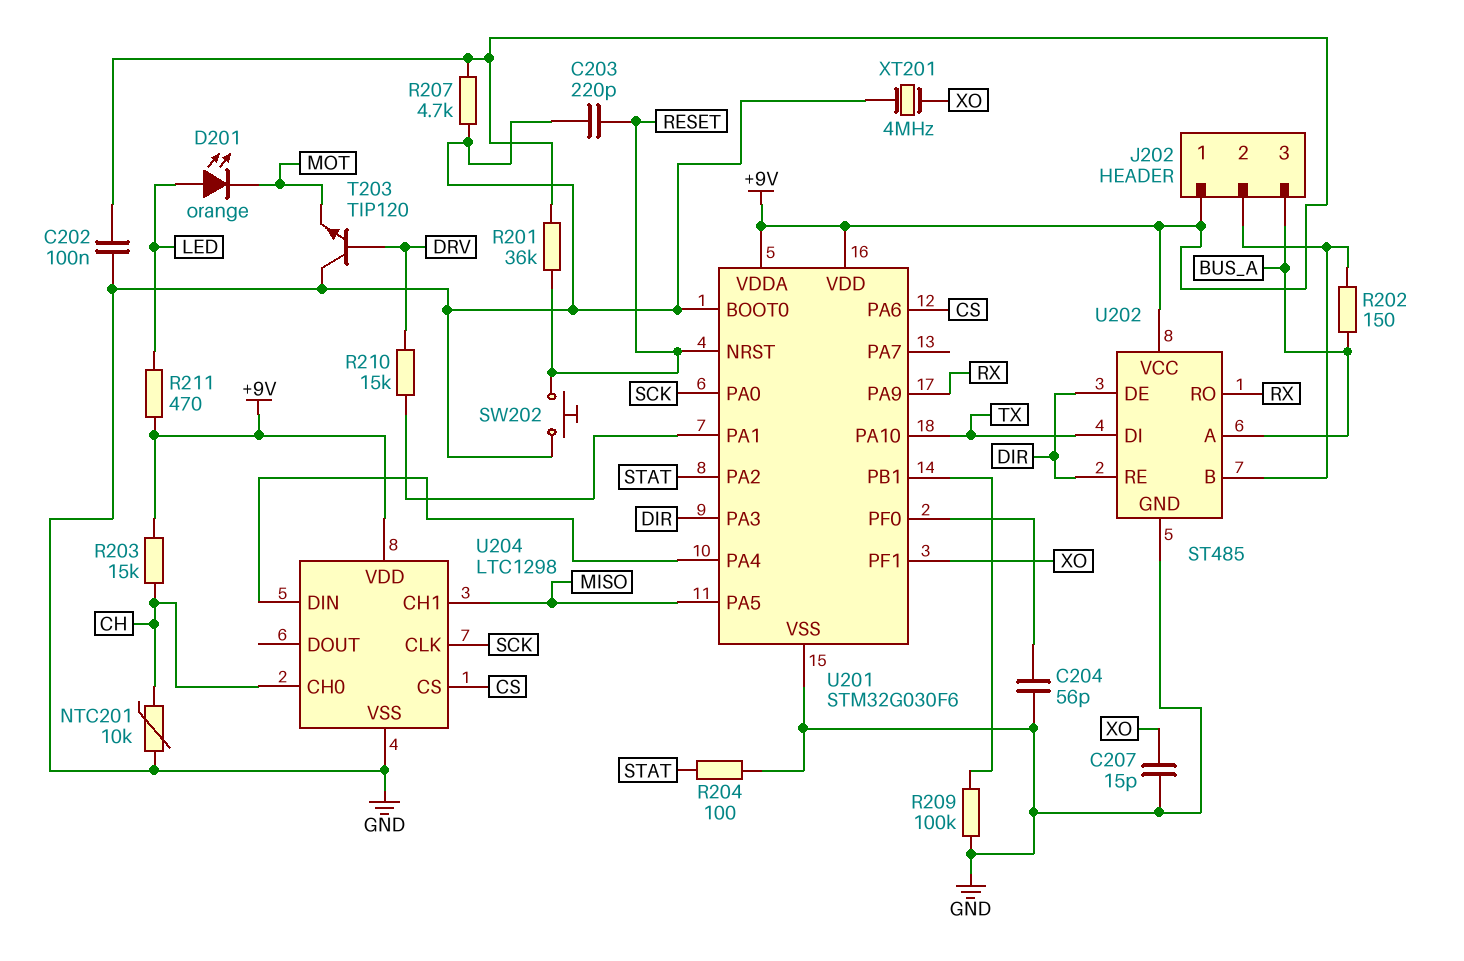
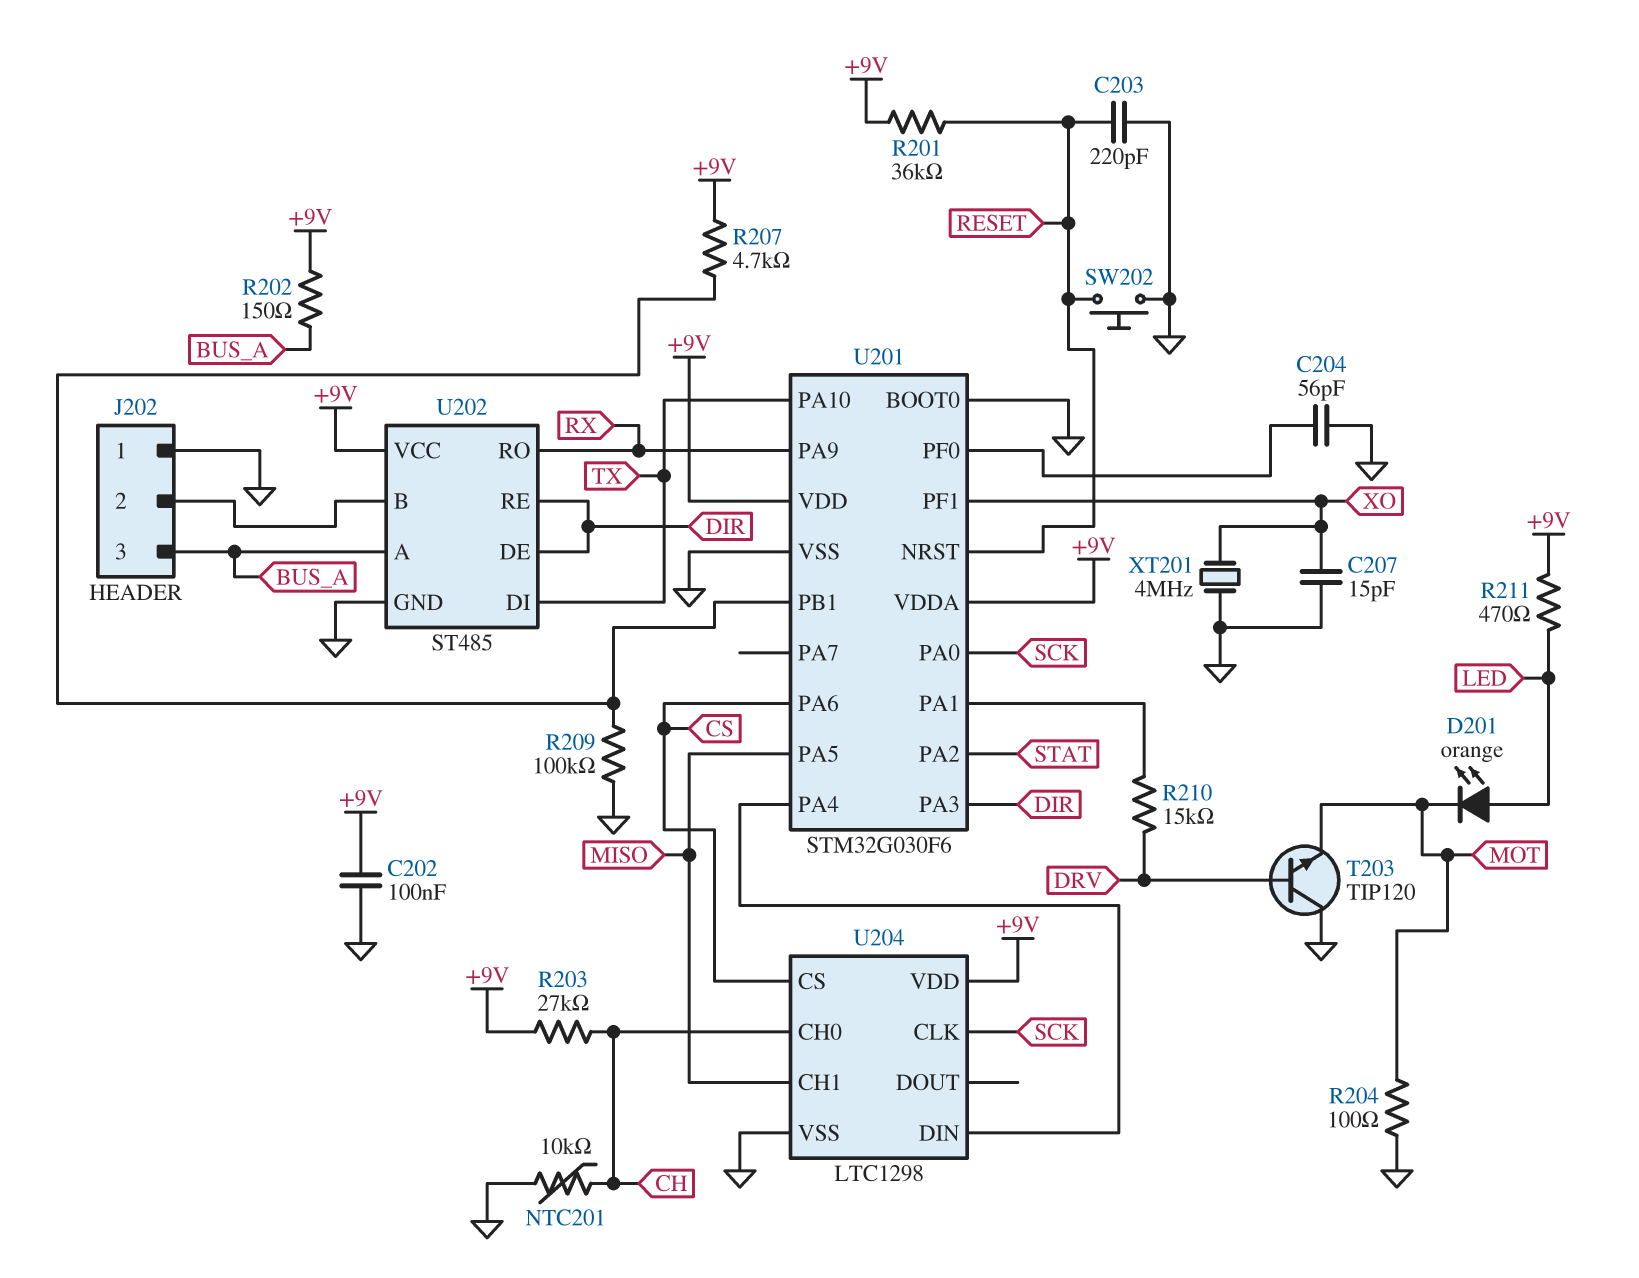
J202 pin 1: +9V -> GND
R202: 150 (BUS_A, J202/2) -> 150 (+9V, BUS_A)
R203: 15k (+9V, CH) -> 27k (+9V, CH)
R204: 100 (GND, STAT) -> 100 (GND, MOT)
R207: 4.7k (+9V, GND) -> 4.7k (+9V, U201/PB1)

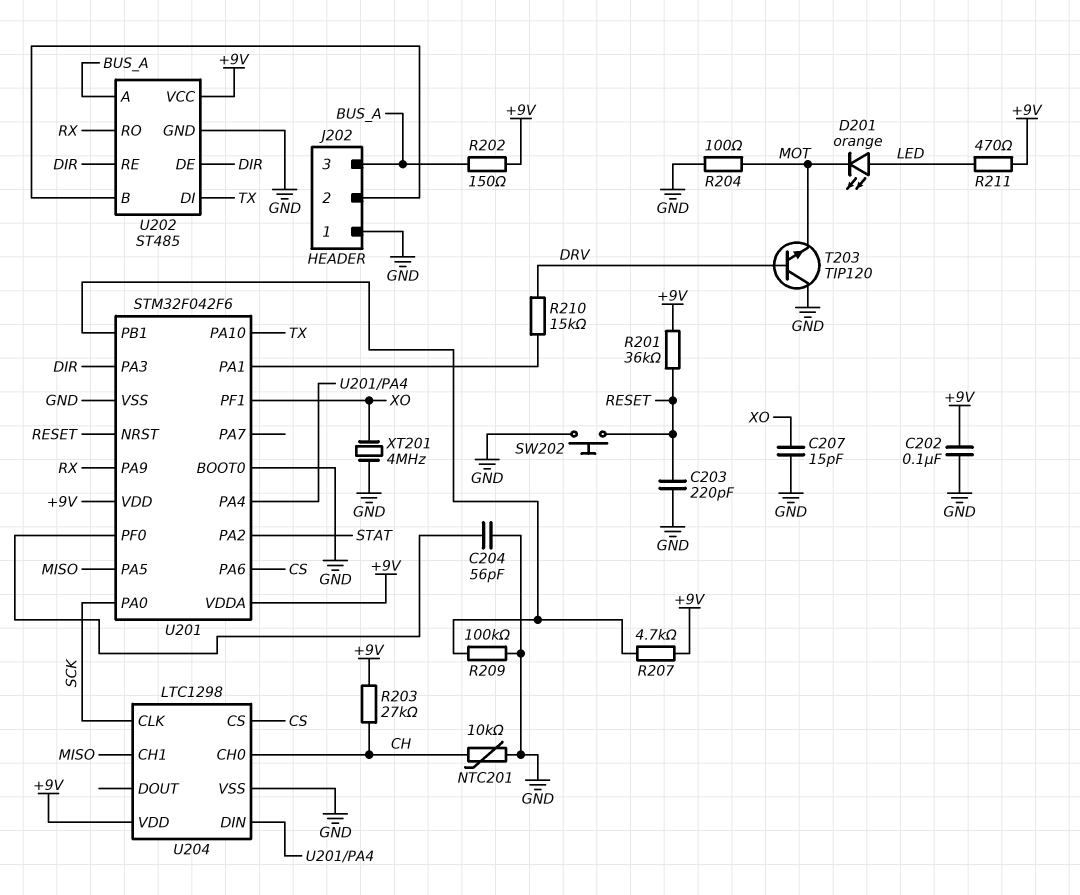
U201: STM32G030F6 -> STM32F042F6

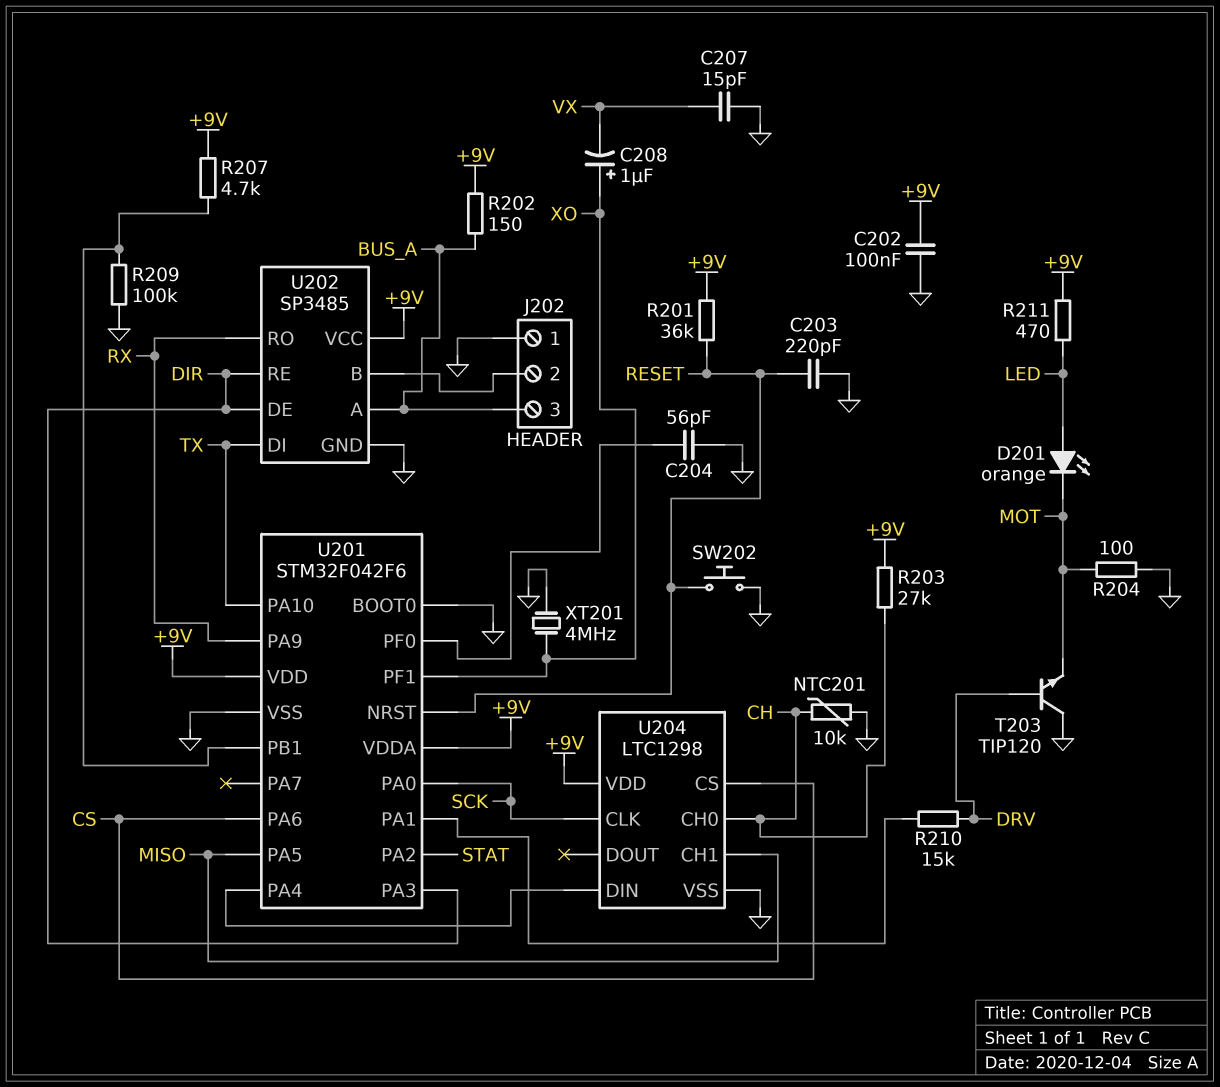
C207: 15pF (GND, XO) -> 15pF (GND, VX)
C208: none -> 1uF (plus XO, minus VX)
U202: ST485 -> SP3485

